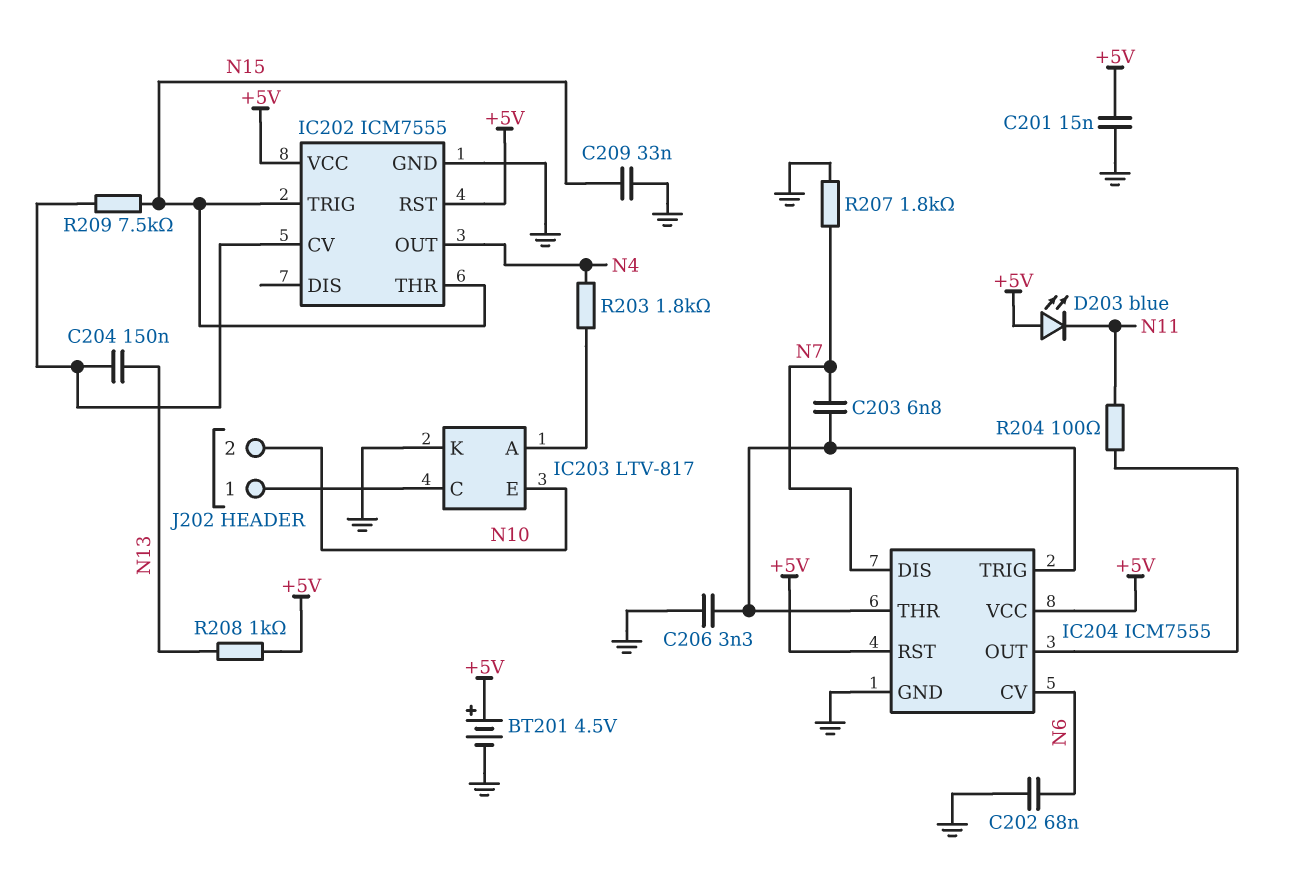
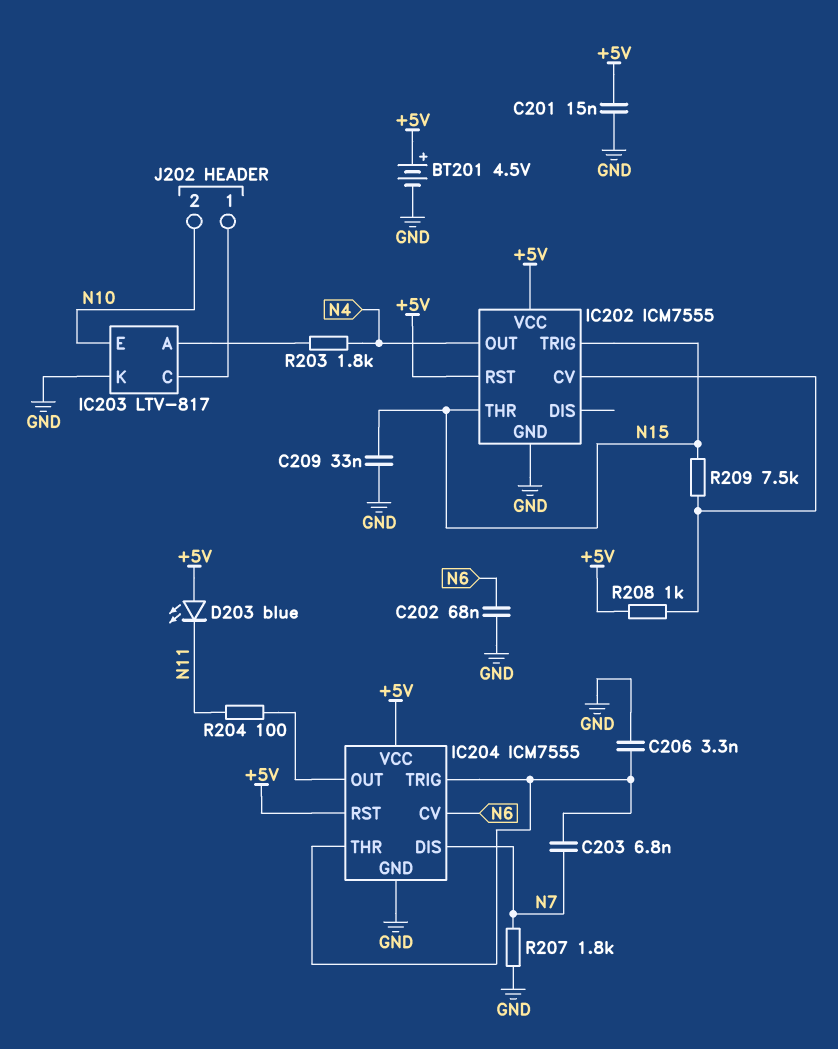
C204: 150nF (IC202/CV, N13) -> none
R208: 1k (+5V, N13) -> 1k (+5V, IC202/CV)

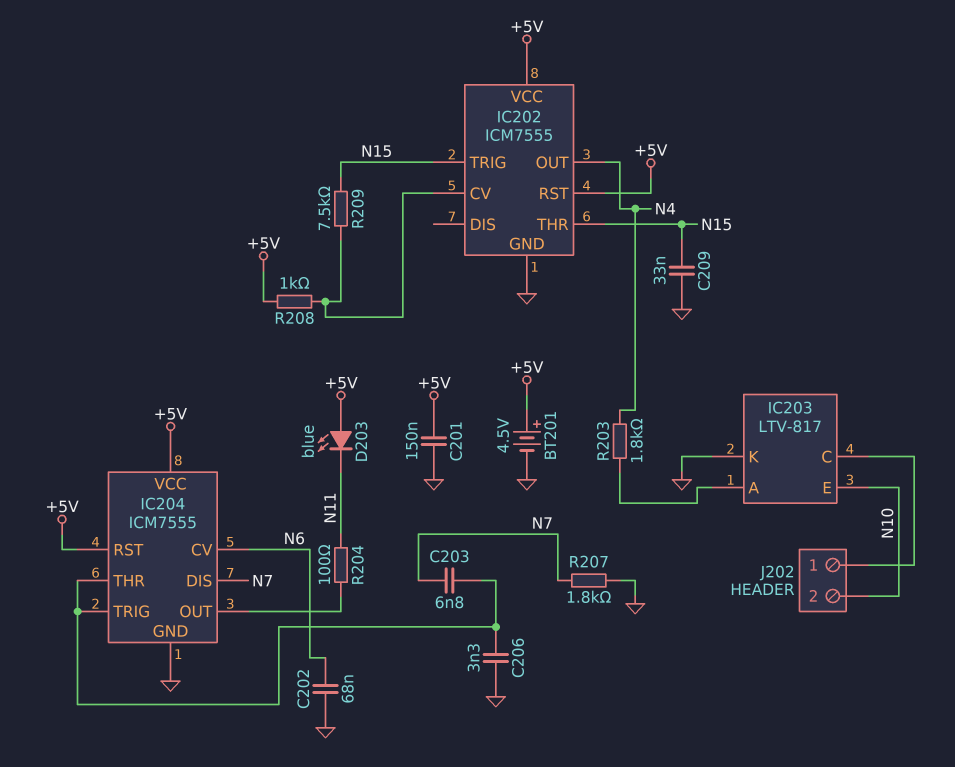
C201: 15nF (+5V, GND) -> 150nF (+5V, GND)

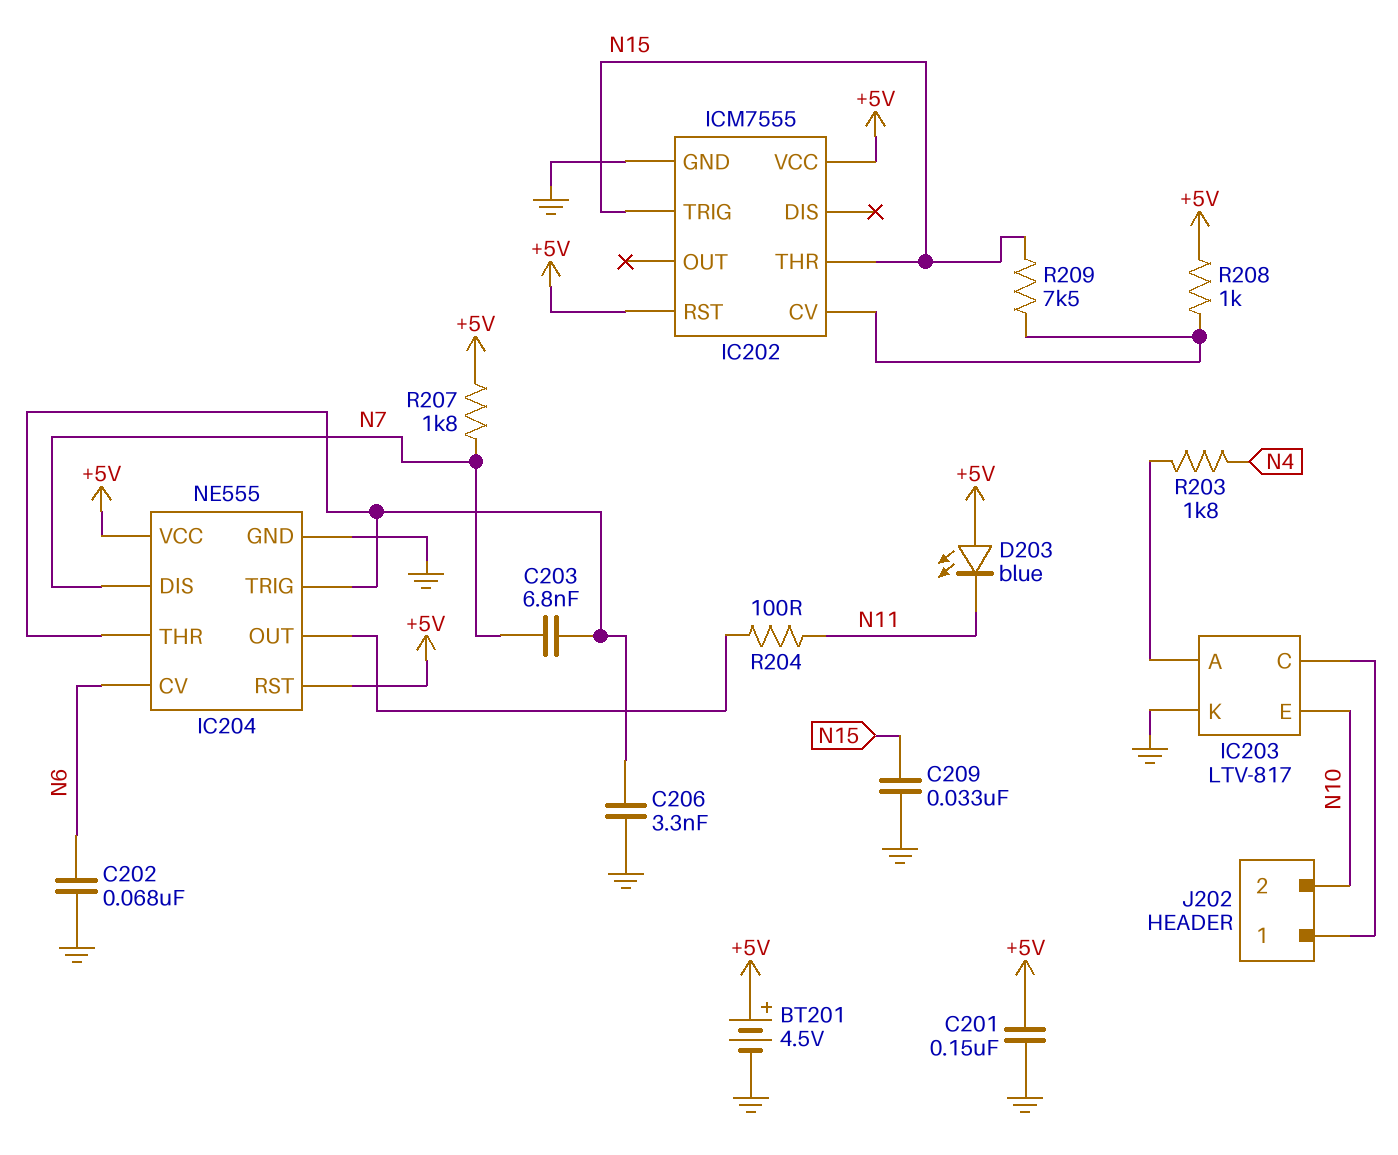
IC202 pin OUT: N4 -> none
IC204: ICM7555 -> NE555
R207: 1.8k (GND, N7) -> 1.8k (+5V, N7)

